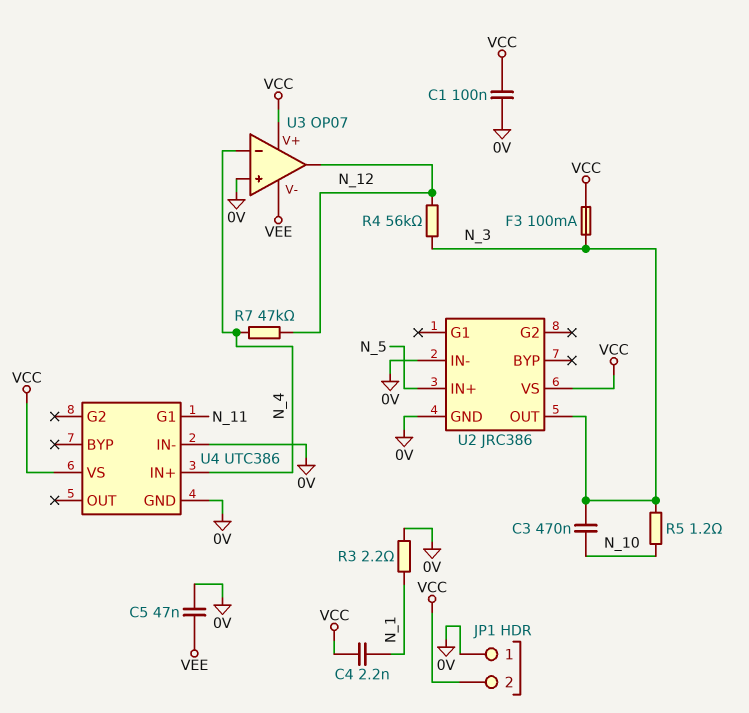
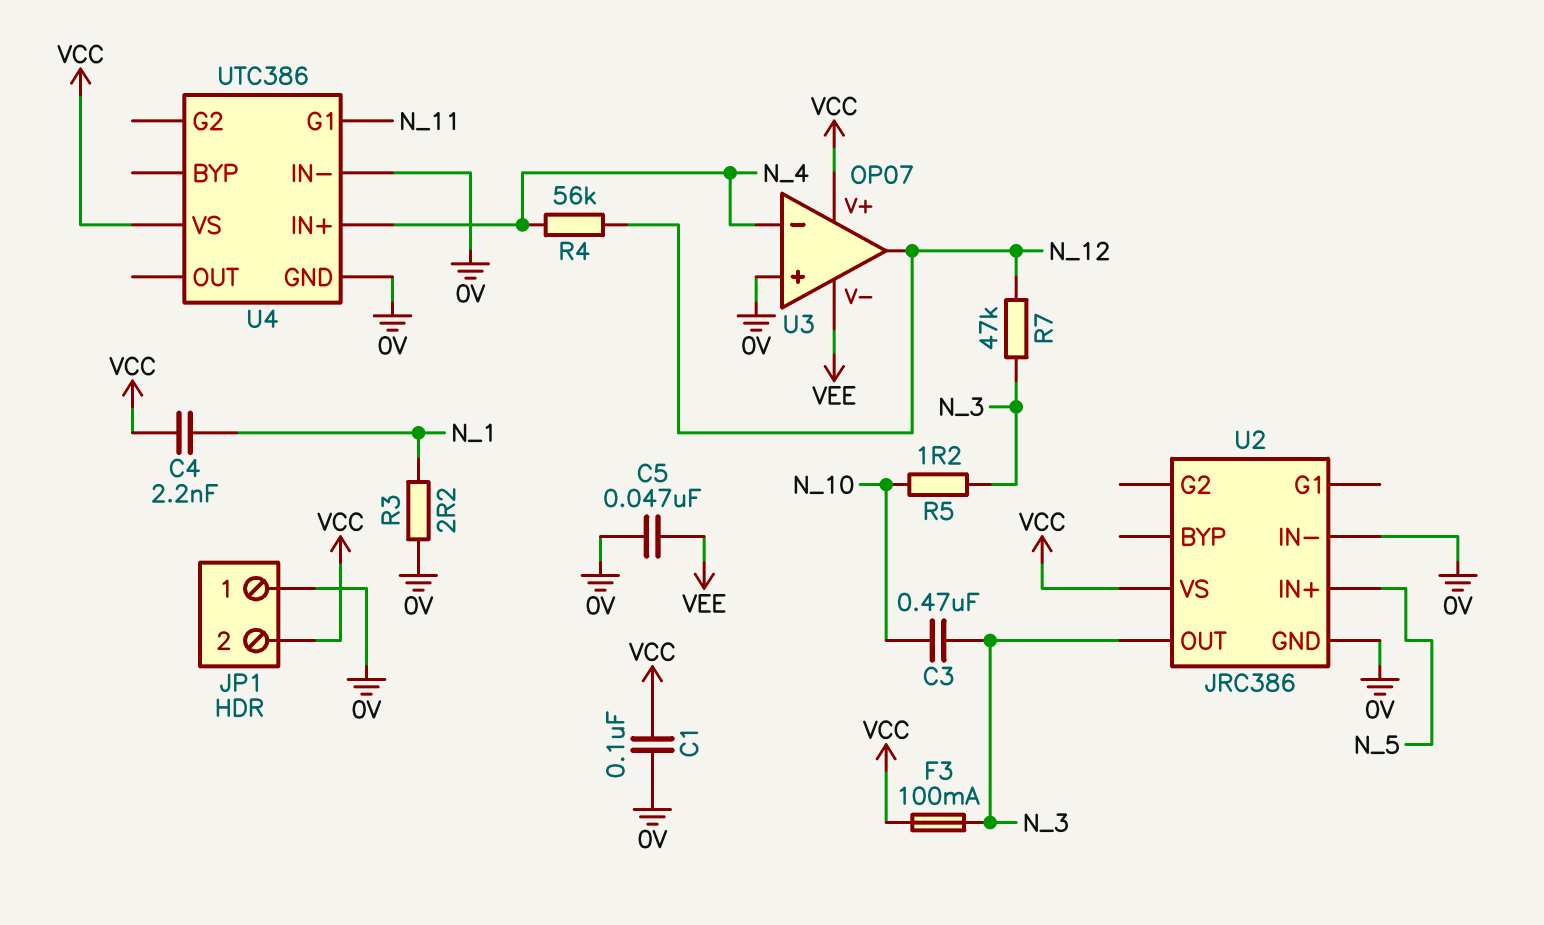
R4: 56k (N_3, N_12) -> 56k (N_4, N_12)
R7: 47k (N_4, N_12) -> 47k (N_3, N_12)

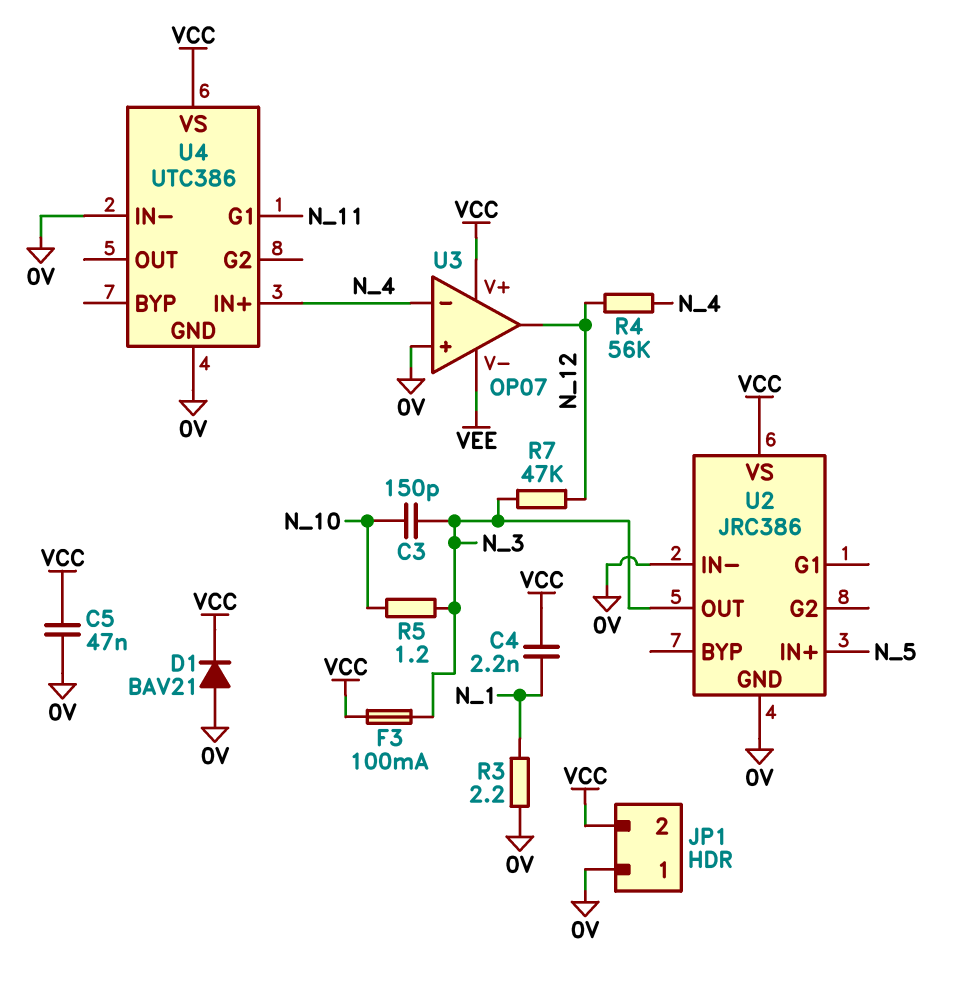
C1: 100nF (0V, VCC) -> none
C3: 470nF (N_3, N_10) -> 150pF (N_3, N_10)
C5: 47nF (0V, VEE) -> 47nF (0V, VCC)
D1: none -> diode BAV21 (A 0V, K VCC)

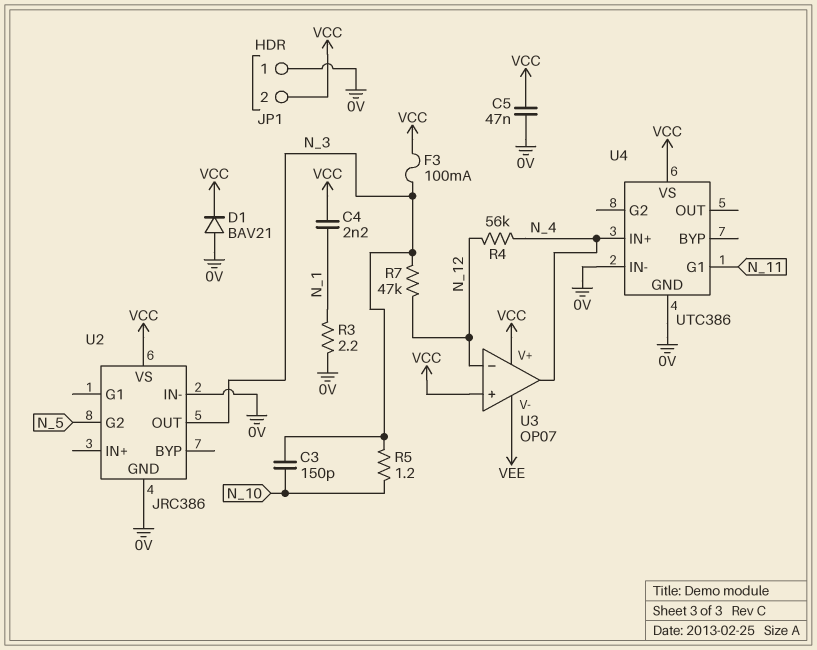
U2 pin G2: none -> N_5
U2 pin IN+: N_5 -> none
U3 pin in+: 0V -> VCC
U3 pin in-: N_4 -> N_12
U3 pin out: N_12 -> N_4

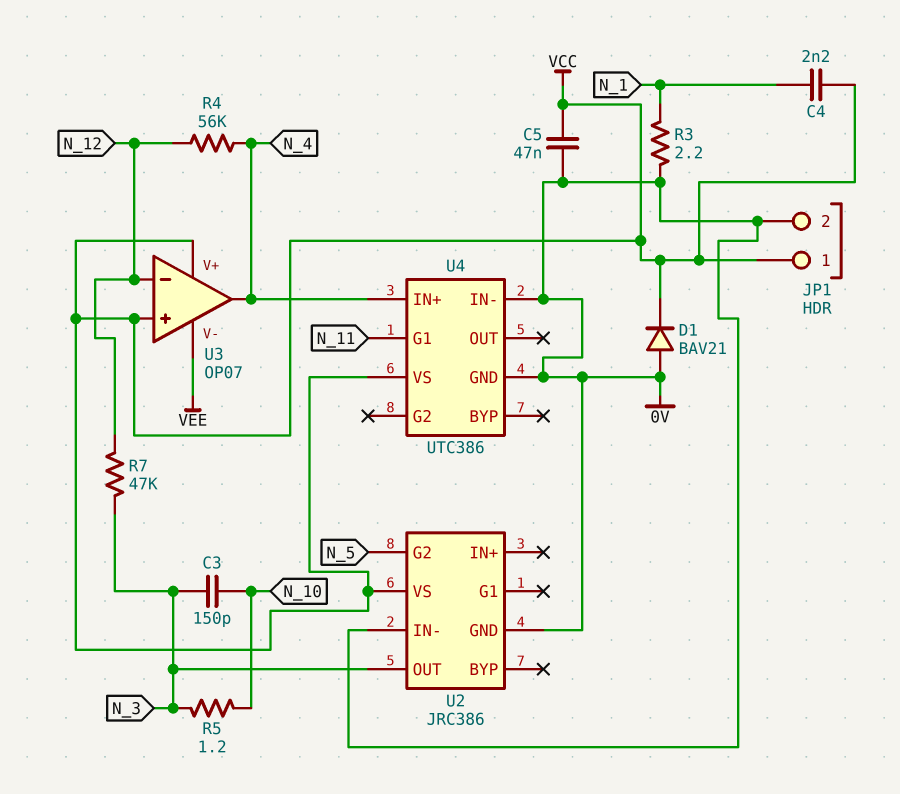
F3: 100mA (N_3, VCC) -> none
JP1 pin 1: 0V -> VCC
JP1 pin 2: VCC -> 0V

